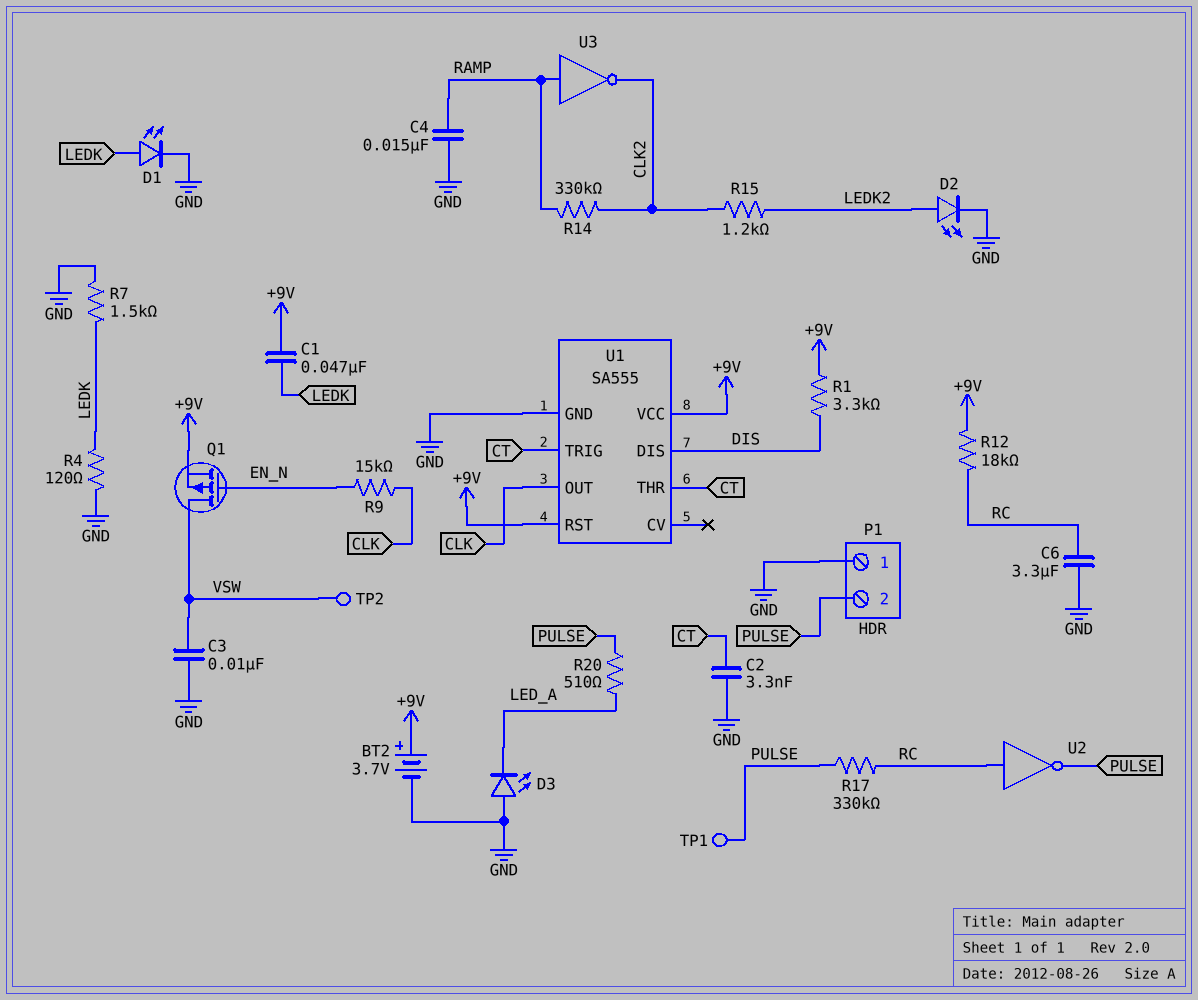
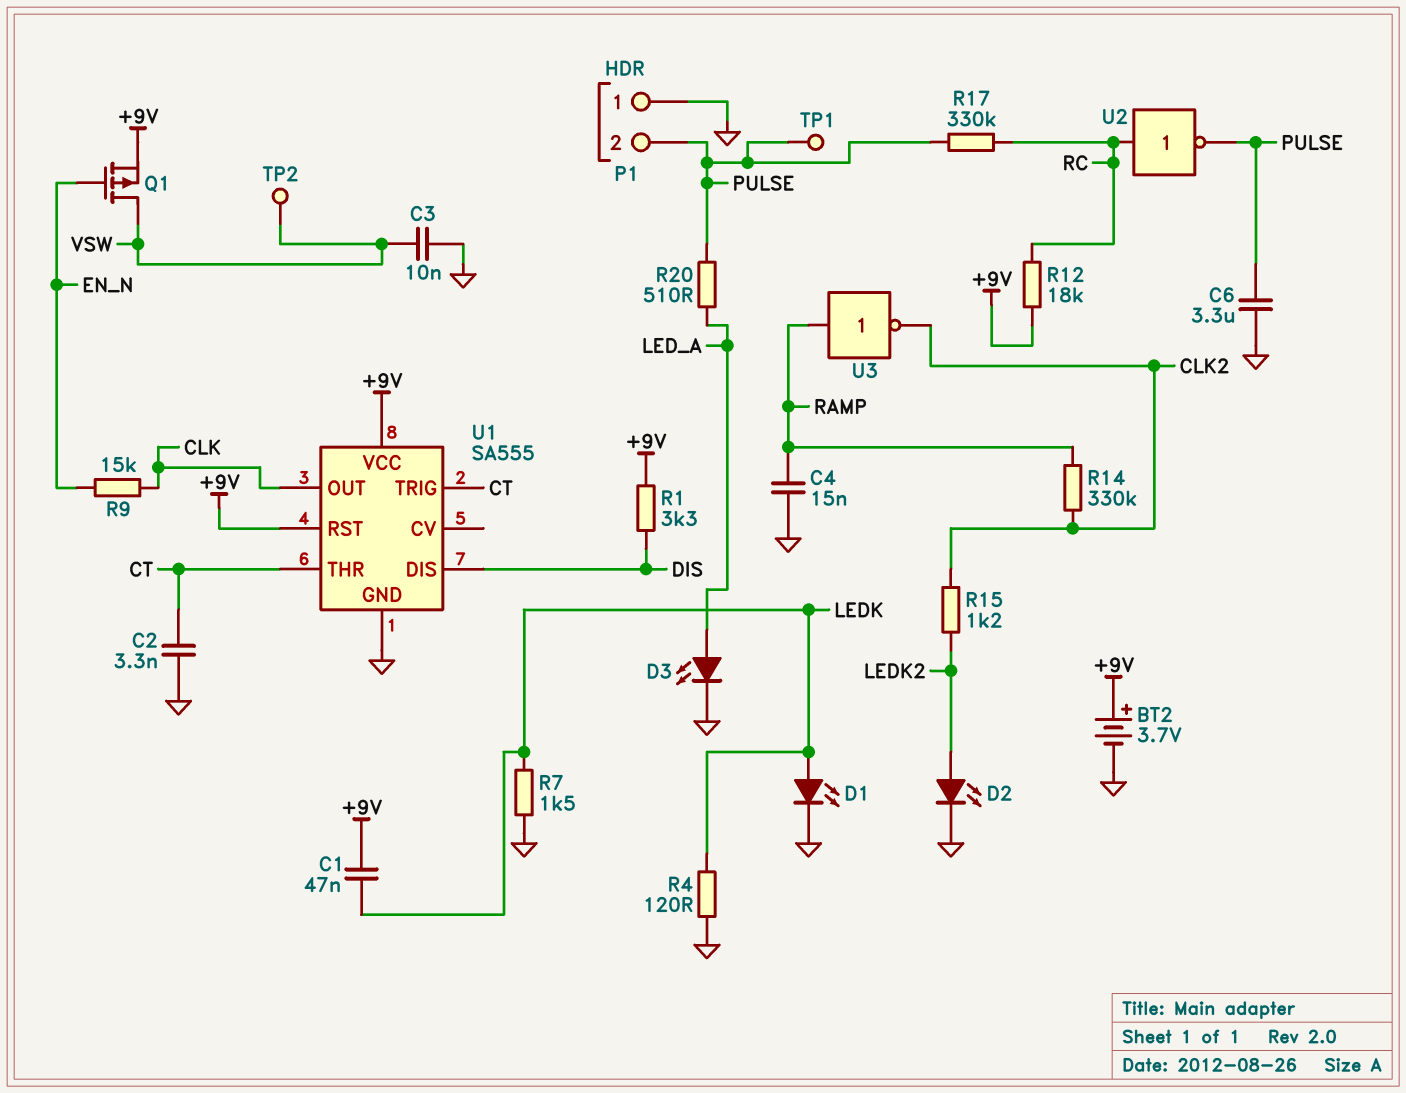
C6: 3.3uF (GND, RC) -> 3.3uF (GND, PULSE)
D3: LED (A GND, K LED_A) -> LED (A LED_A, K GND)

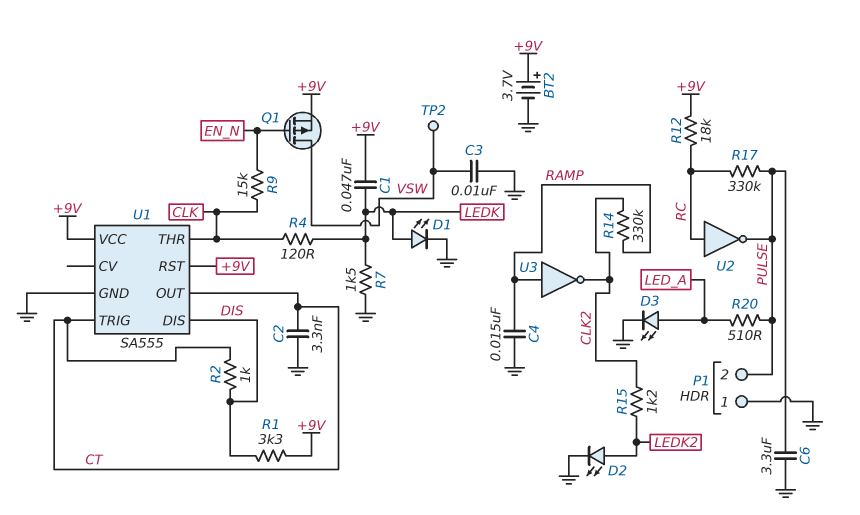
R2: none -> 1k (CT, DIS)
R4: 120 (GND, LEDK) -> 120 (CLK, LEDK)
TP1: test point (PULSE) -> none
U1 pin OUT: CLK -> CT
U1 pin THR: CT -> CLK

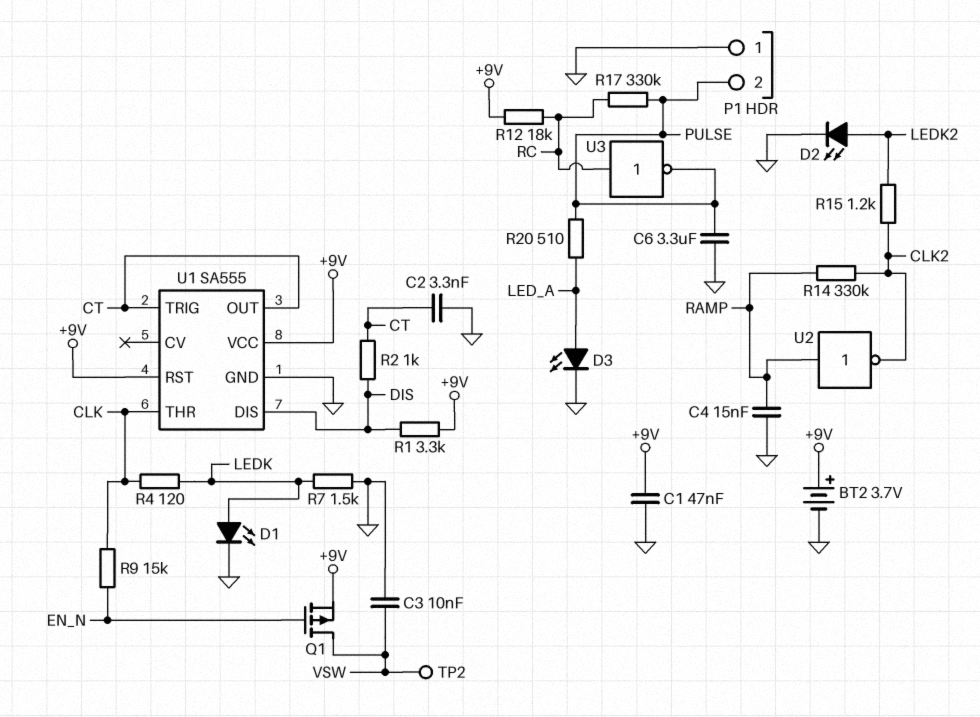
C1: 47nF (+9V, LEDK) -> 47nF (+9V, GND)
U2: NOT (in RC, out PULSE) -> NOT (in RAMP, out CLK2)
U3: NOT (in RAMP, out CLK2) -> NOT (in RC, out PULSE)

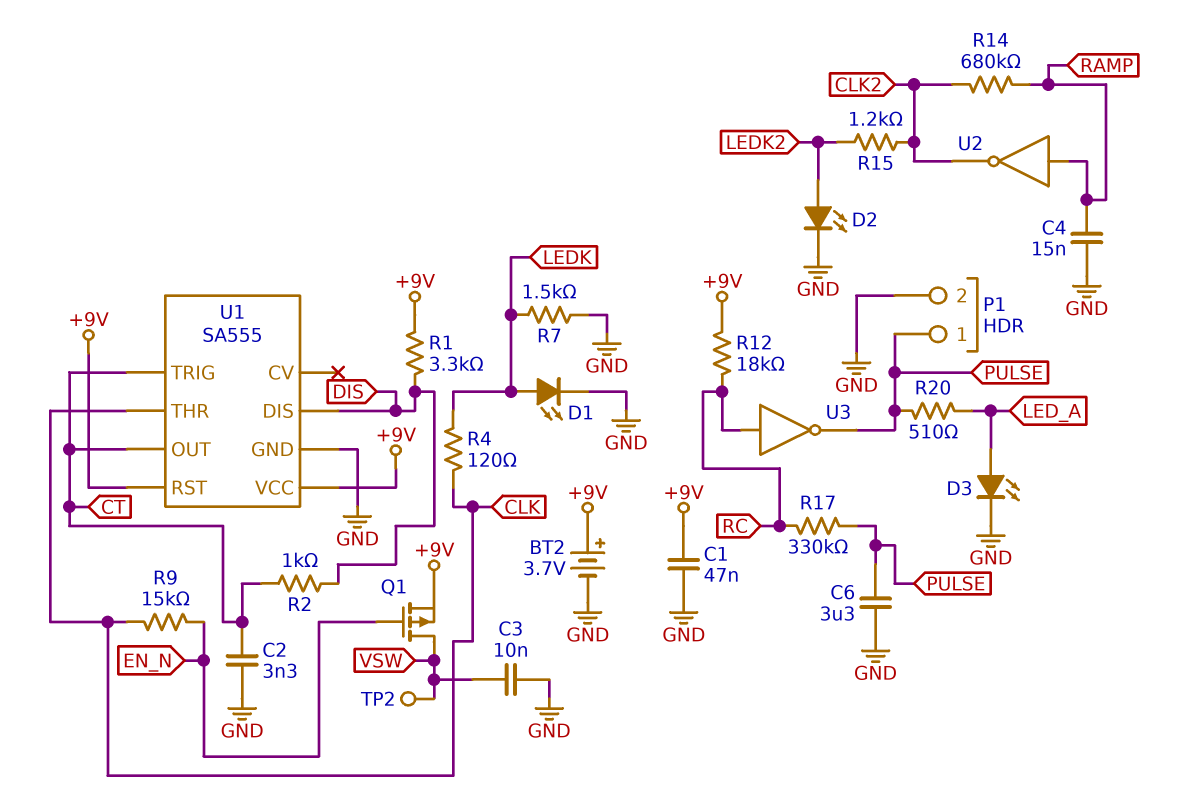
P1 pin 1: GND -> PULSE
P1 pin 2: PULSE -> GND
R14: 330k (CLK2, RAMP) -> 680k (CLK2, RAMP)

